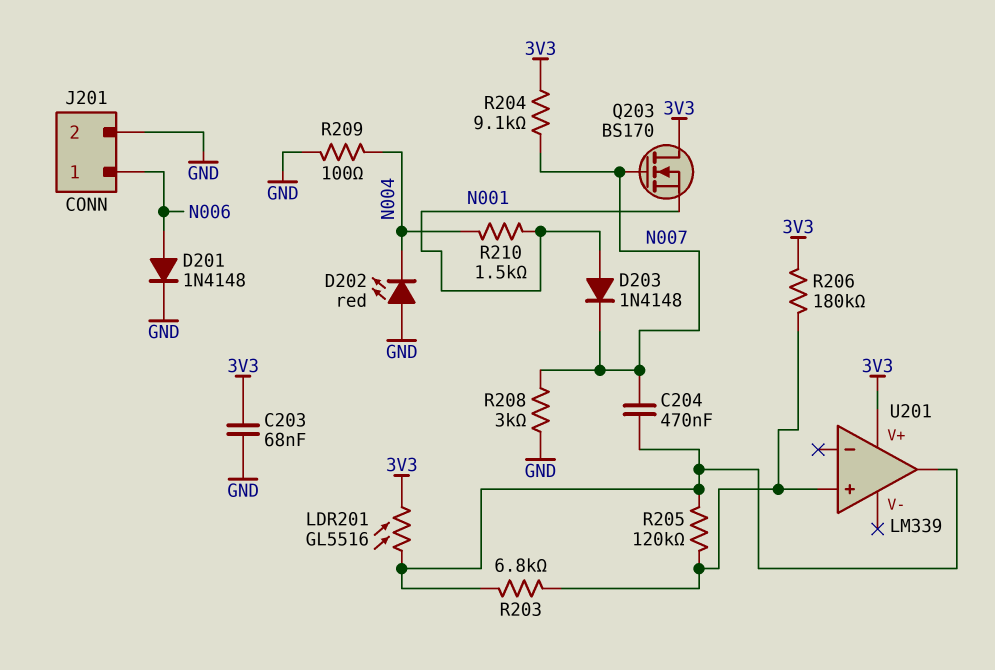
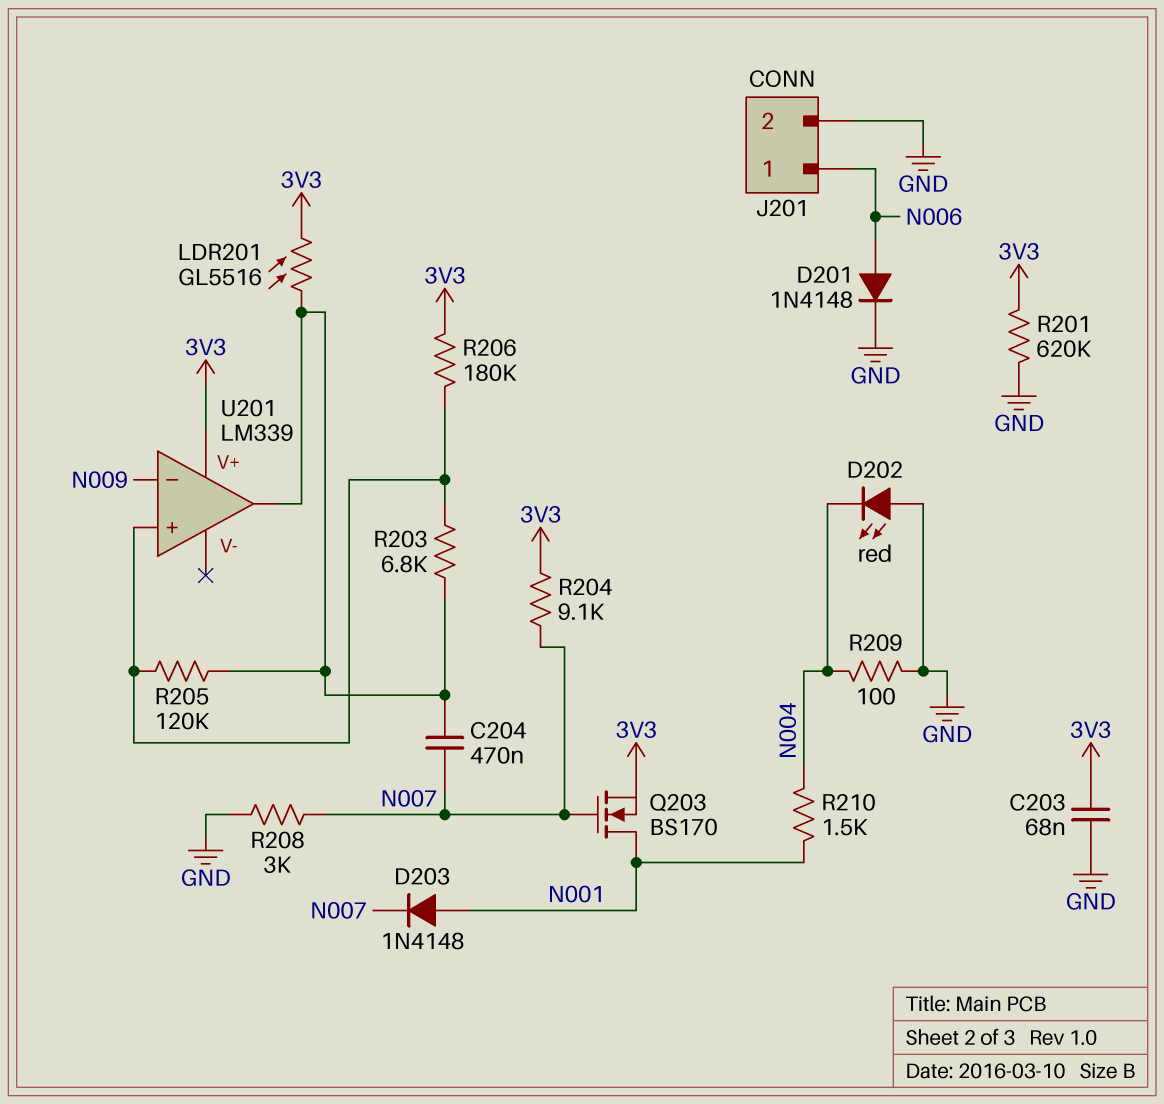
Q203: NMOS BS170 (G N007, D 3V3, S N001) -> NMOS BS170 (G N007, D N001, S 3V3)
R201: none -> 620k (3V3, GND)
U201 pin in-: none -> N009

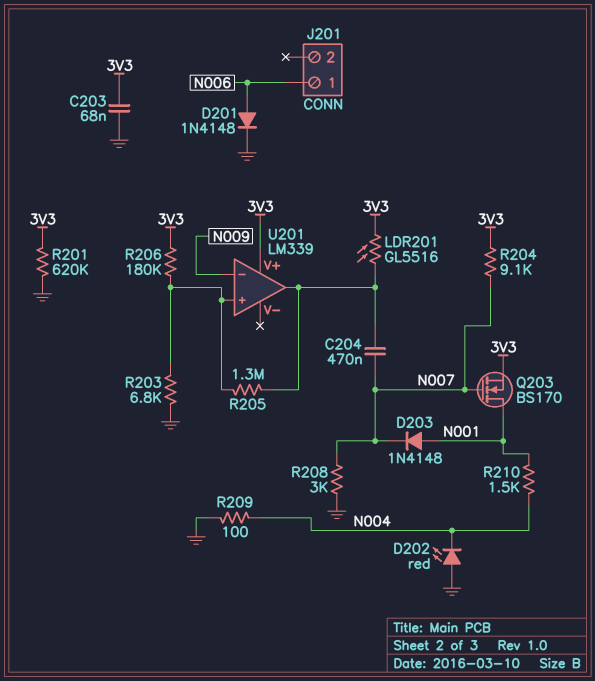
J201 pin 2: GND -> none
R203: 6.8k (U201/in+, U201/out) -> 6.8k (GND, U201/in+)
R205: 120k (U201/in+, U201/out) -> 1.3M (U201/in+, U201/out)

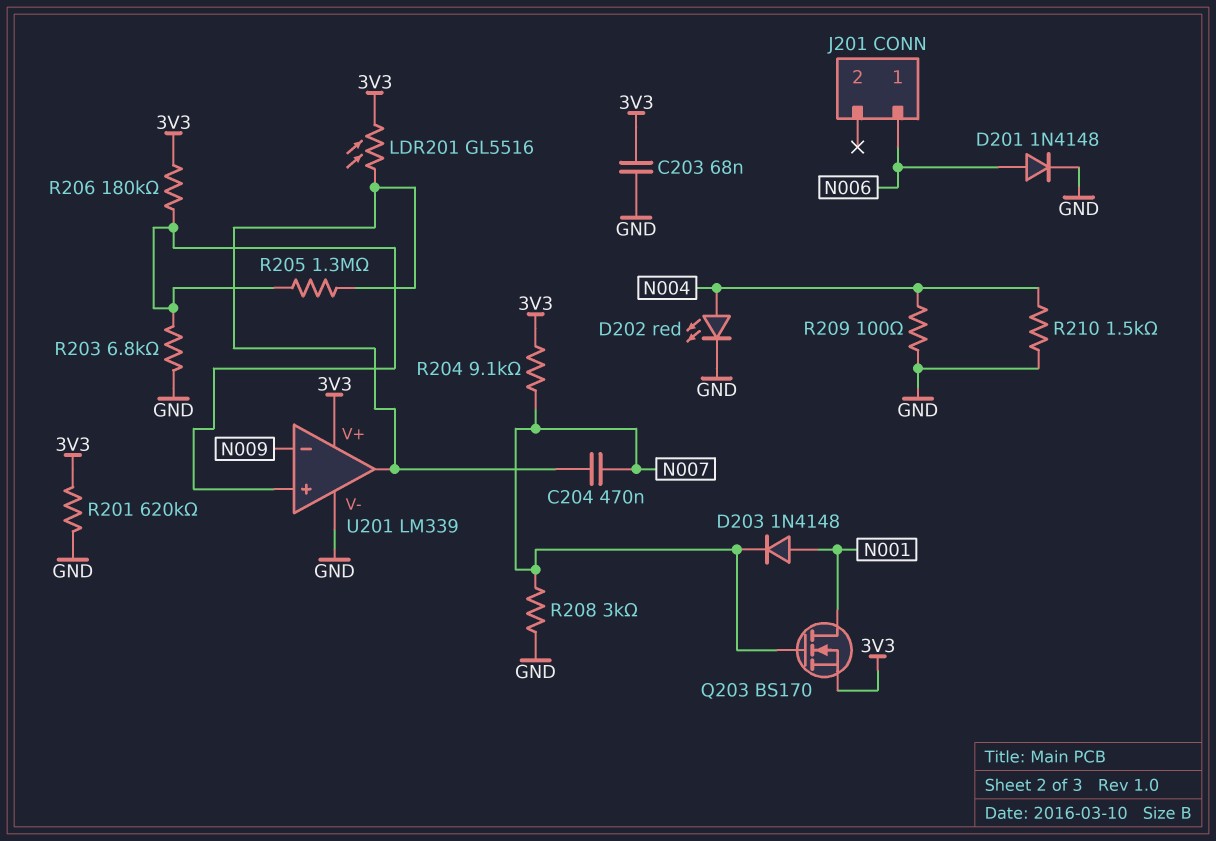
D202: LED red (A GND, K N004) -> LED red (A N004, K GND)
R210: 1.5k (N001, N004) -> 1.5k (GND, N004)
U201 pin V-: none -> GND

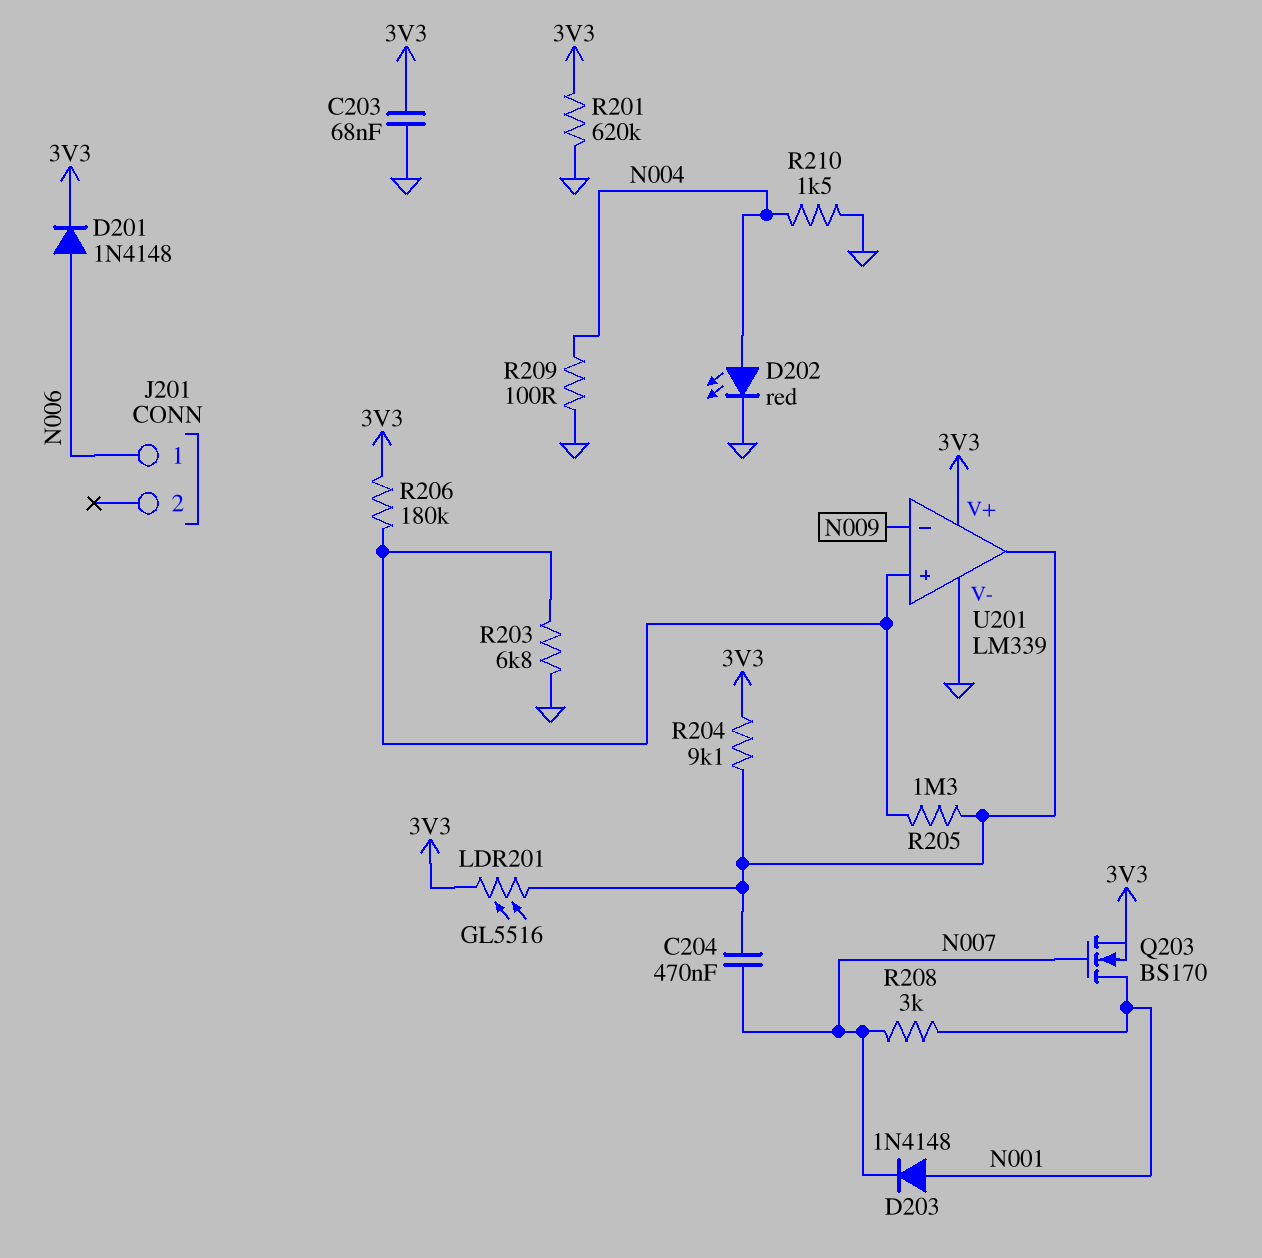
D201: diode 1N4148 (A N006, K GND) -> diode 1N4148 (A N006, K 3V3)
R204: 9.1k (3V3, N007) -> 9.1k (3V3, U201/out)
R208: 3k (GND, N007) -> 3k (N001, N007)

